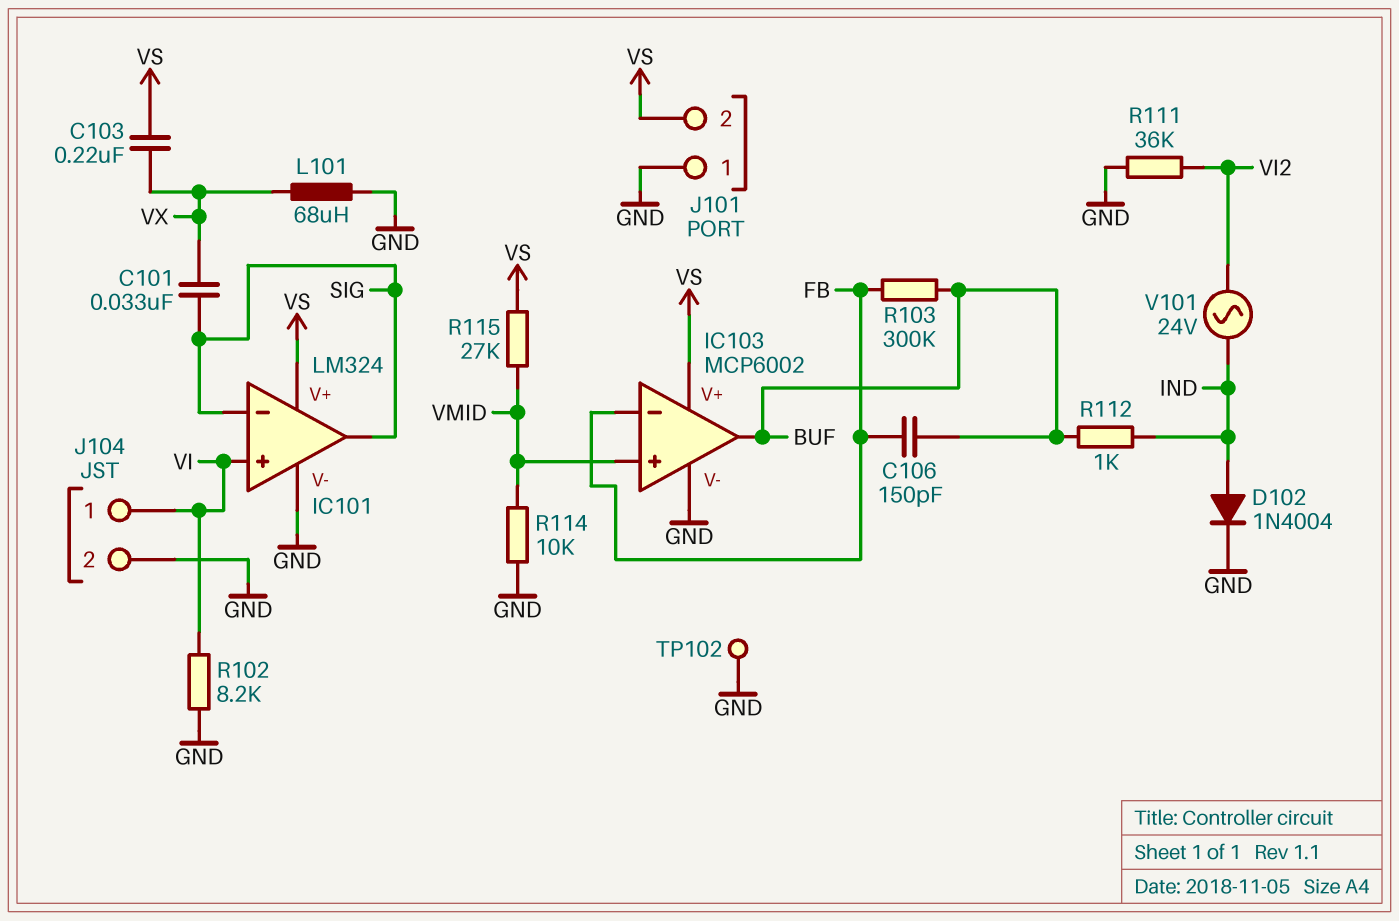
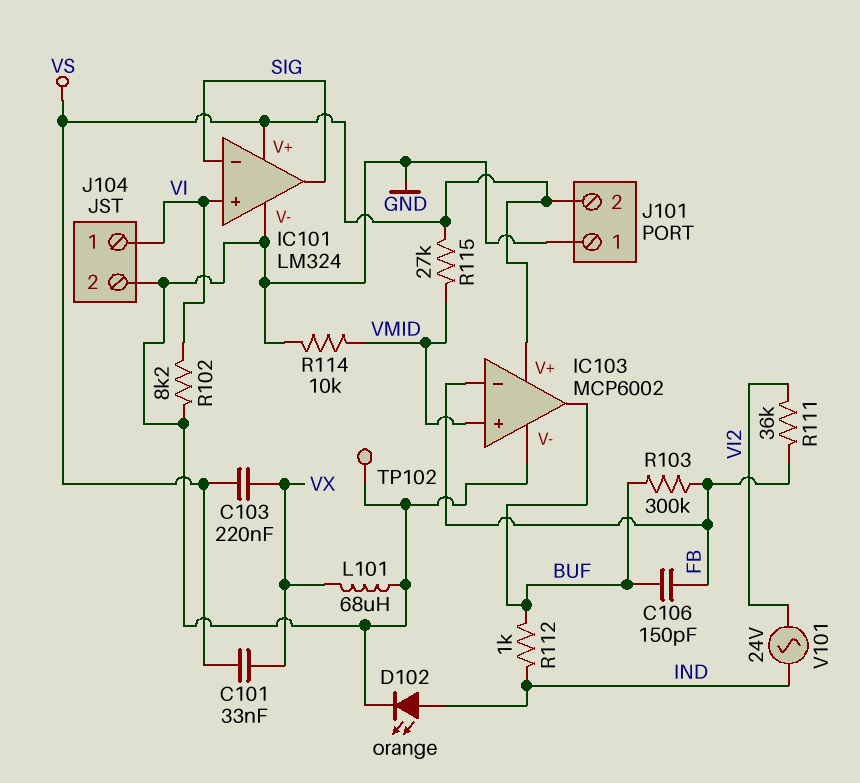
C101: 33nF (SIG, VX) -> 33nF (VS, VX)
D102: diode 1N4004 (A IND, K GND) -> LED orange (A IND, K GND)
R111: 36k (GND, VI2) -> 36k (FB, VI2)

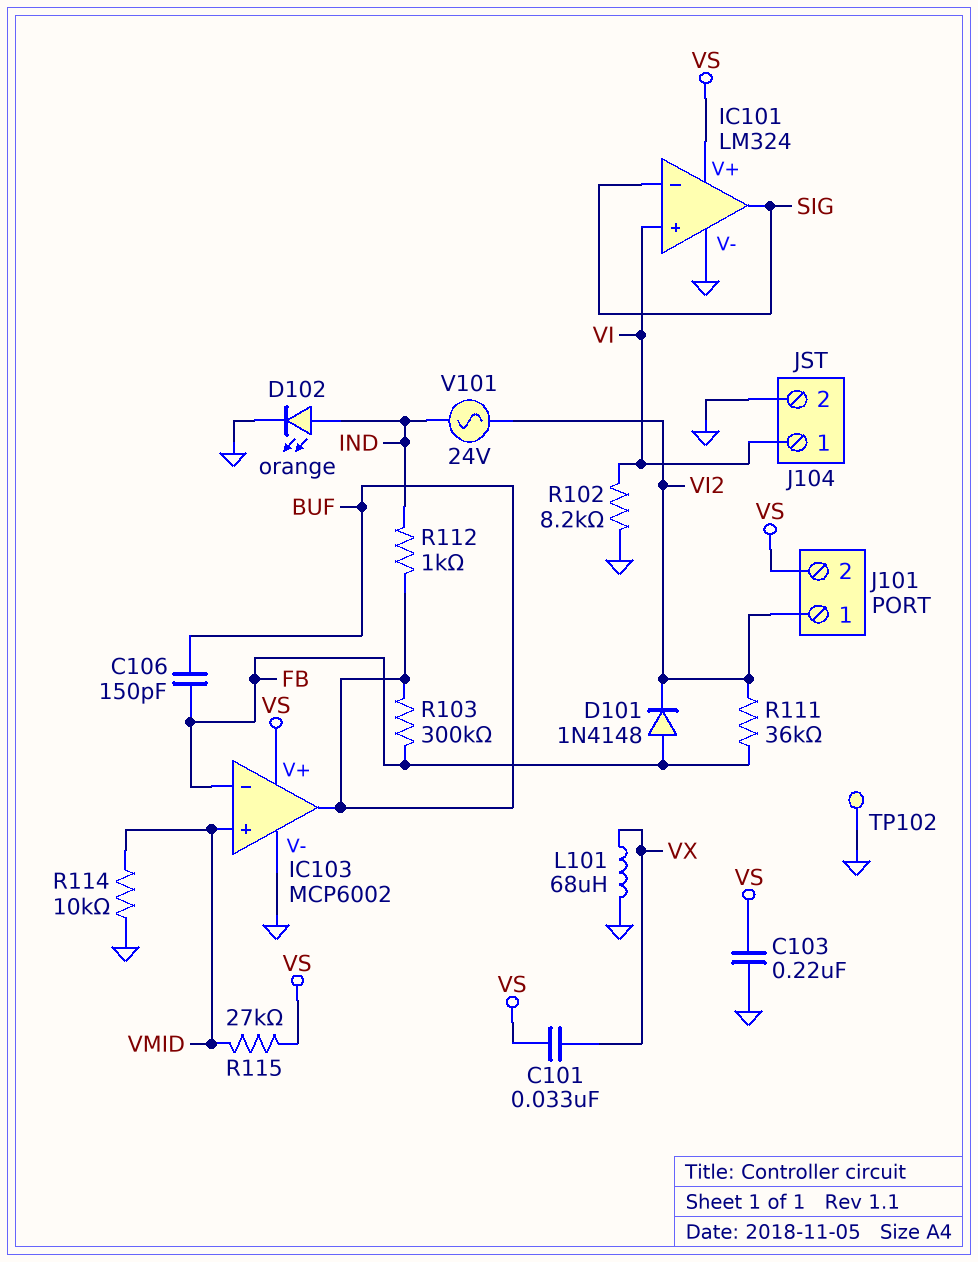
C103: 220nF (VS, VX) -> 220nF (GND, VS)
D101: none -> diode 1N4148 (A FB, K VI2)
J101 pin 1: GND -> VI2

